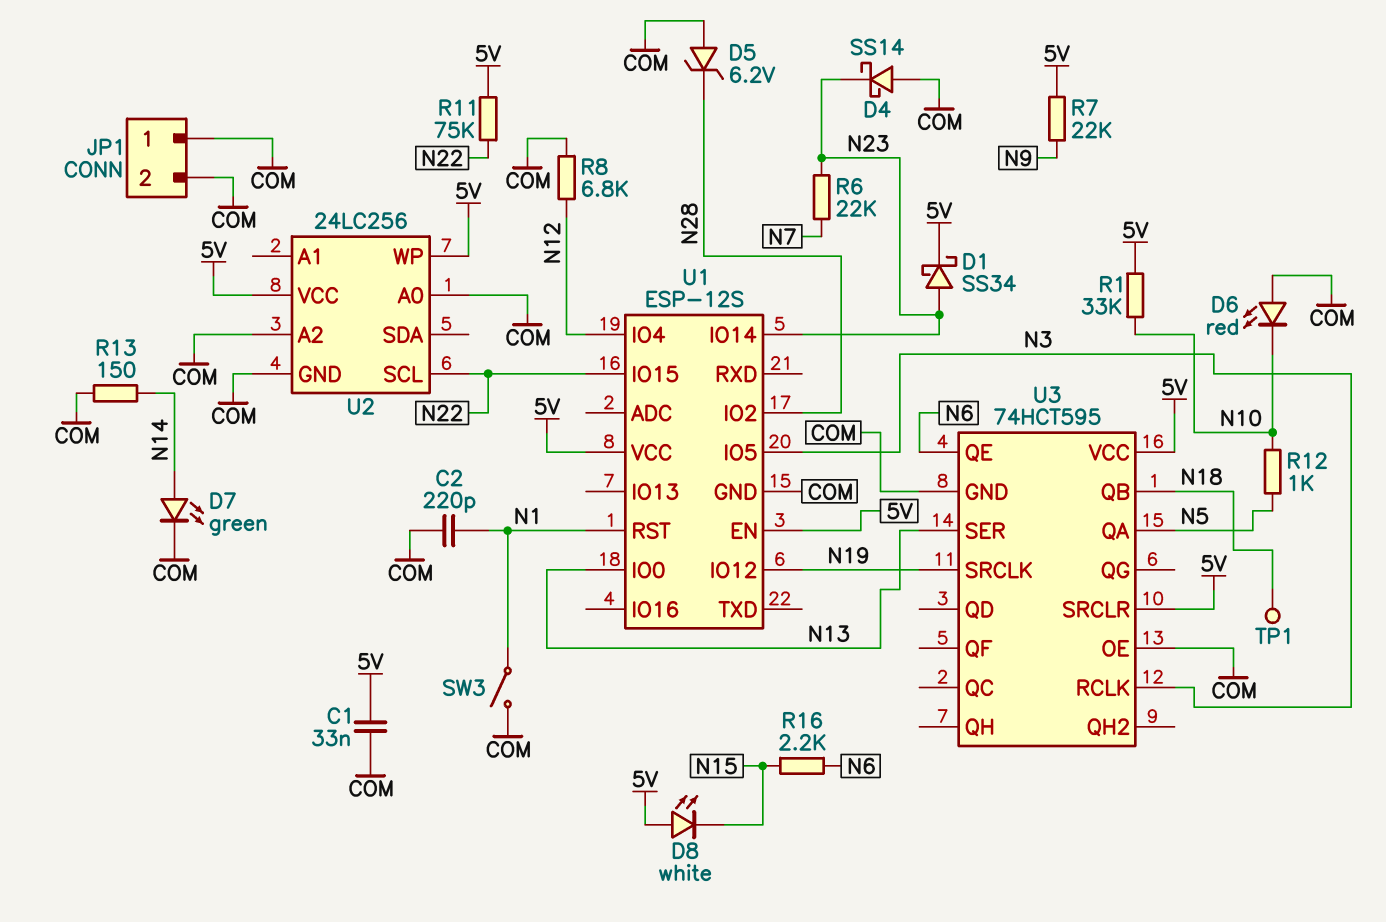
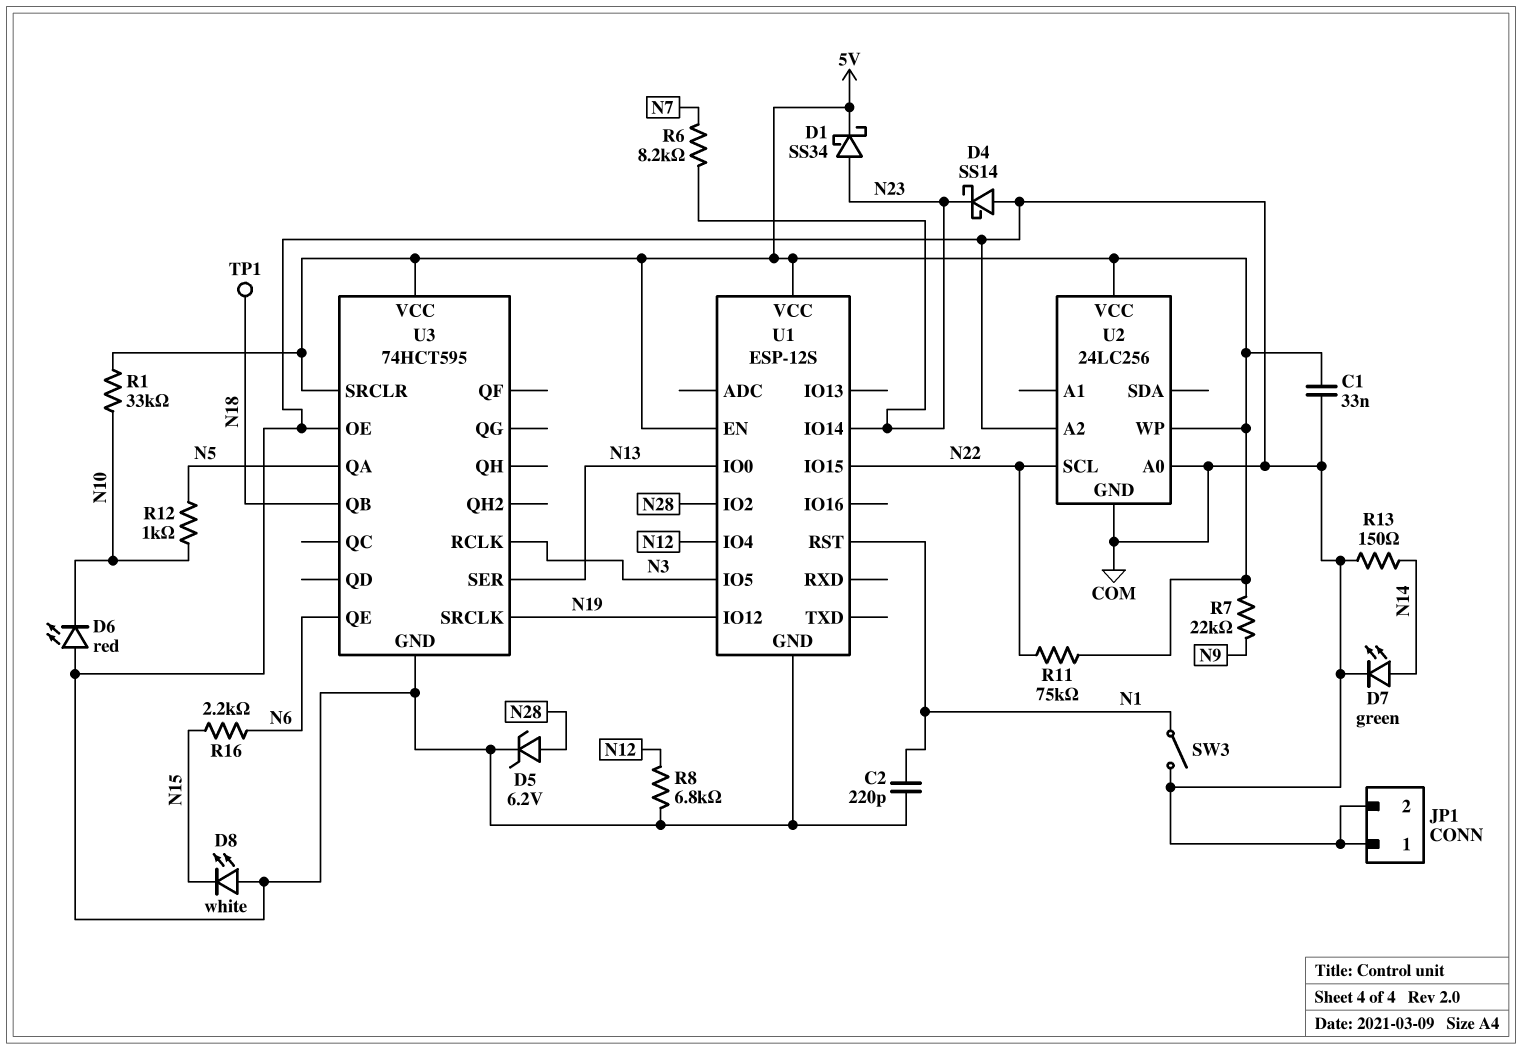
D5: zener 6.2V (A COM, K N28) -> zener 6.2V (A N28, K COM)
D8: LED white (A 5V, K N15) -> LED white (A COM, K N15)
R6: 22k (N7, N23) -> 8.2k (N7, N23)

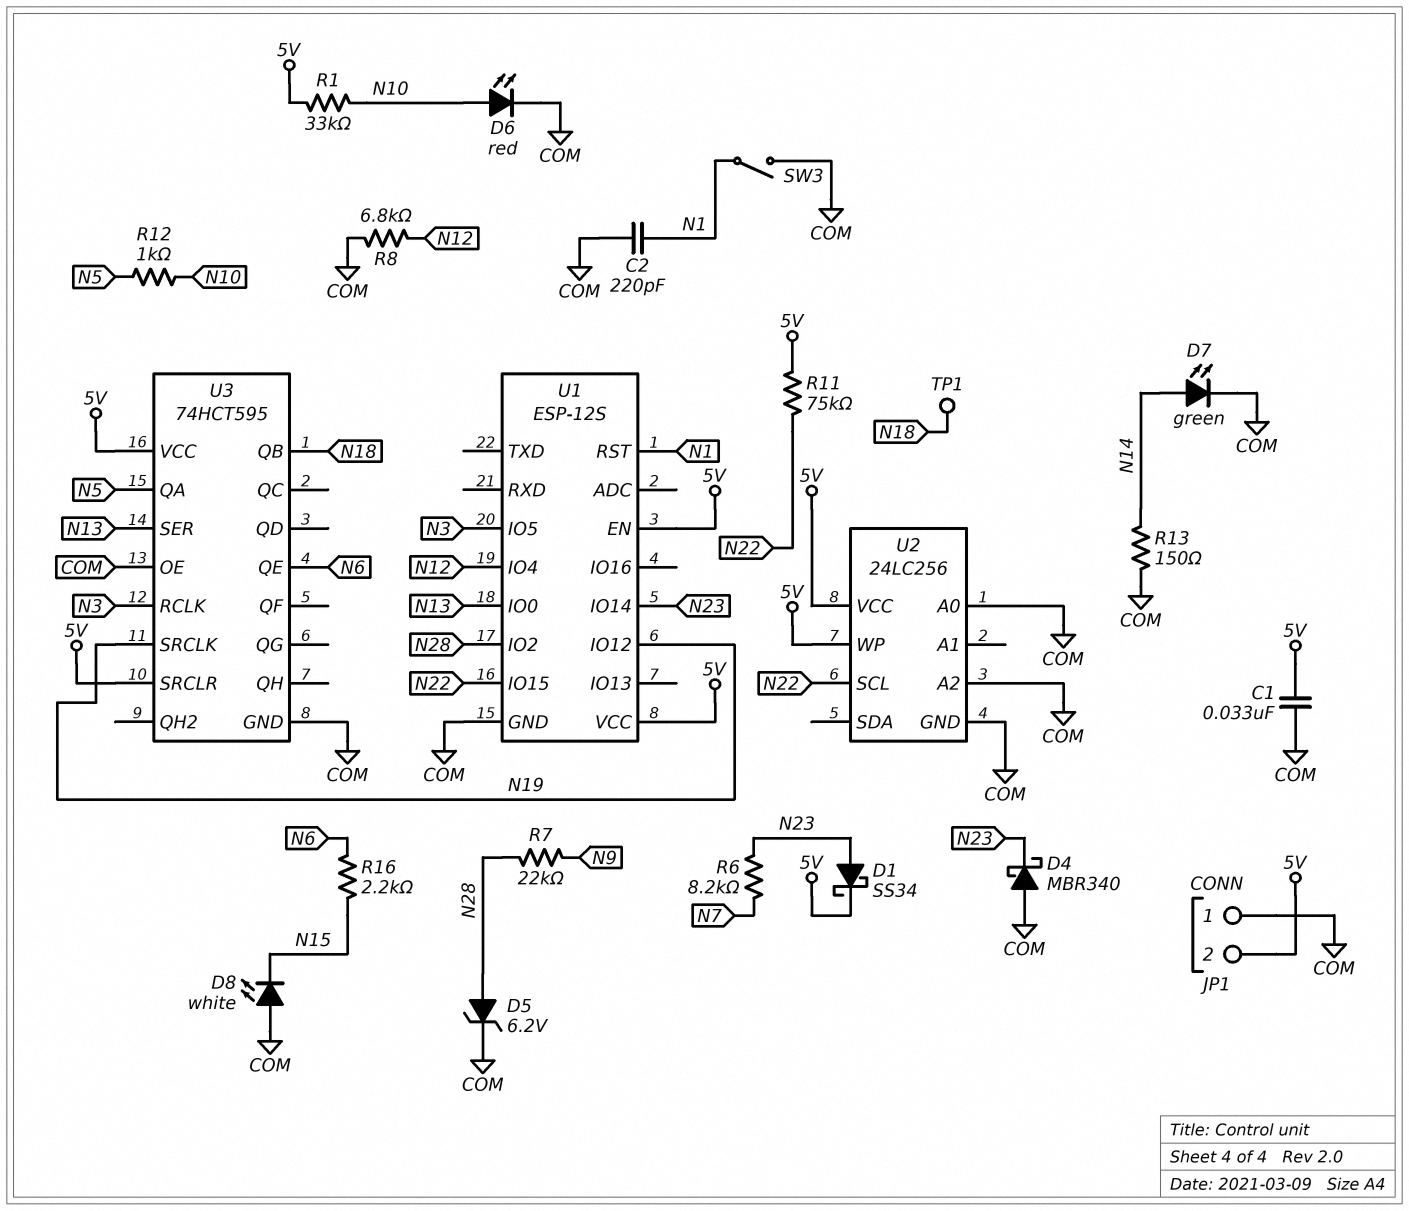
D4: schottky SS14 (A COM, K N23) -> schottky MBR340 (A COM, K N23)
D6: LED red (A COM, K N10) -> LED red (A N10, K COM)
JP1 pin 2: COM -> 5V
R7: 22k (5V, N9) -> 22k (N9, N28)

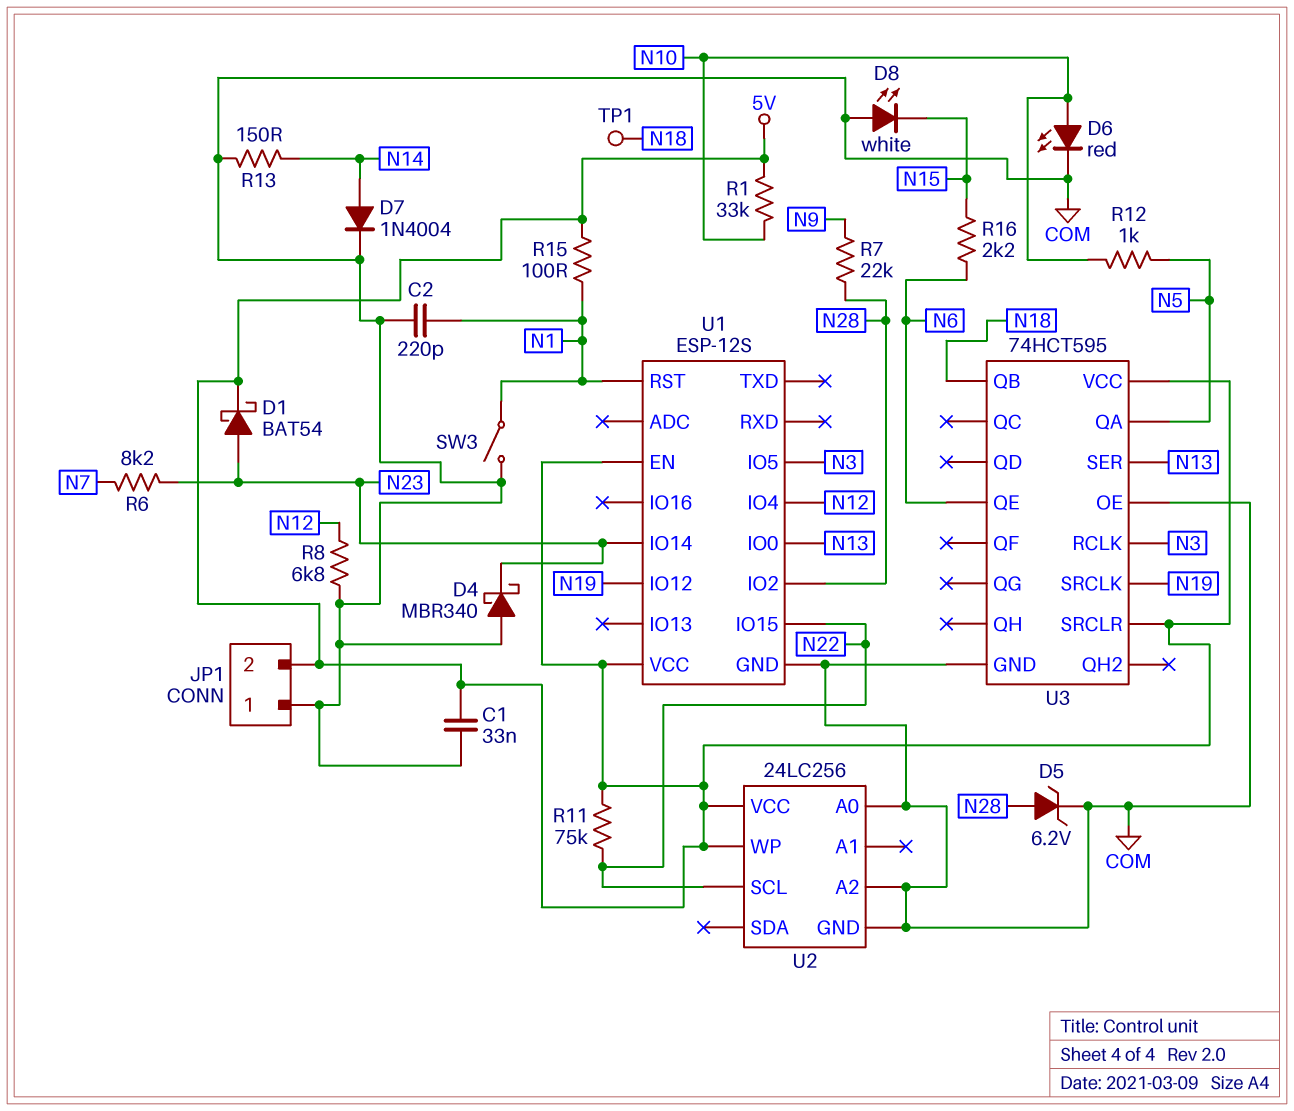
D1: schottky SS34 (A N23, K 5V) -> schottky BAT54 (A N23, K 5V)
D7: LED green (A N14, K COM) -> diode 1N4004 (A N14, K COM)
R15: none -> 100 (5V, N1)

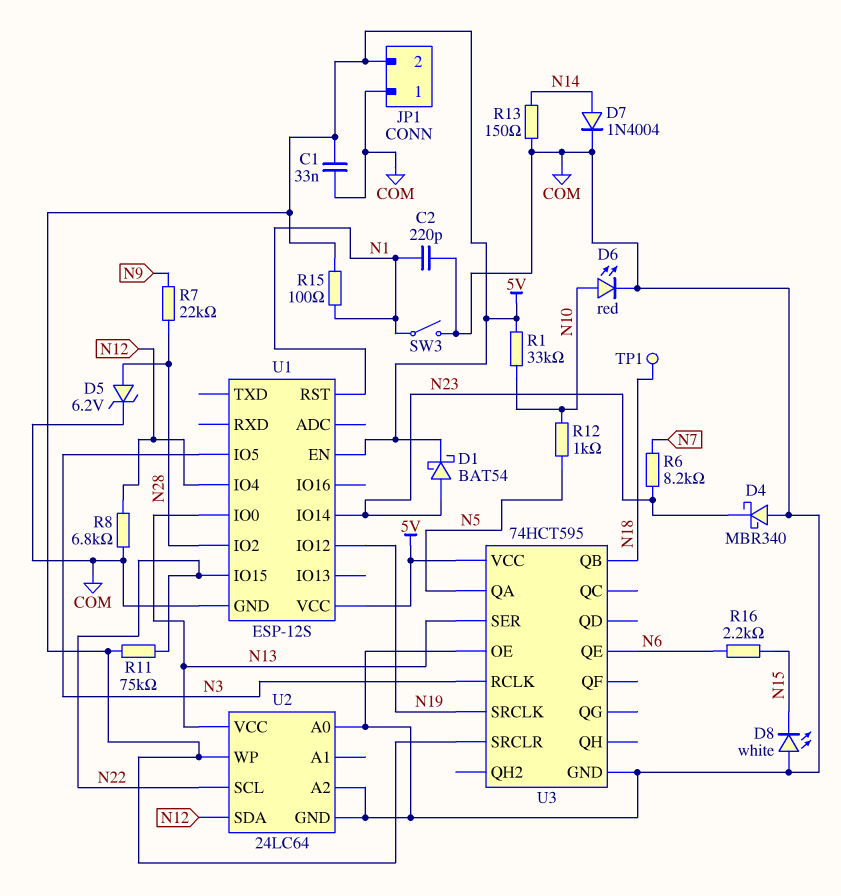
U2: 24LC256 -> 24LC64
U2 pin SDA: none -> N12
U2 pin VCC: 5V -> N13

